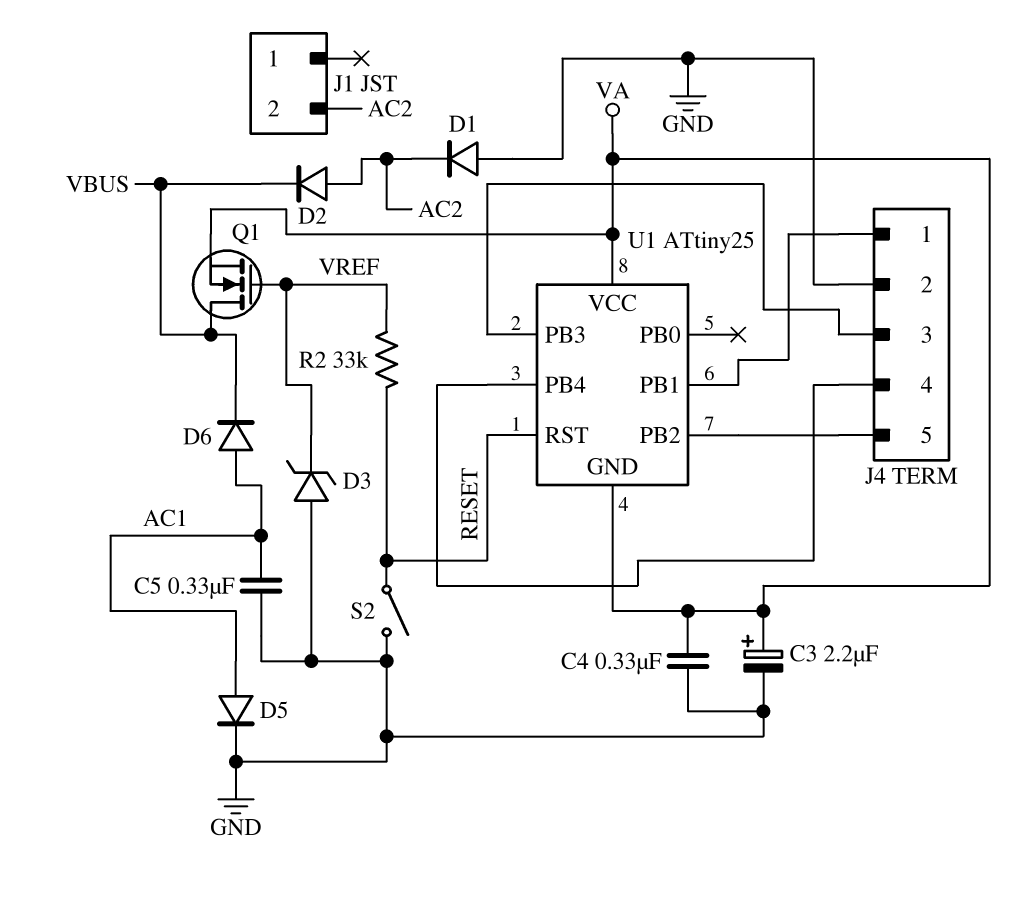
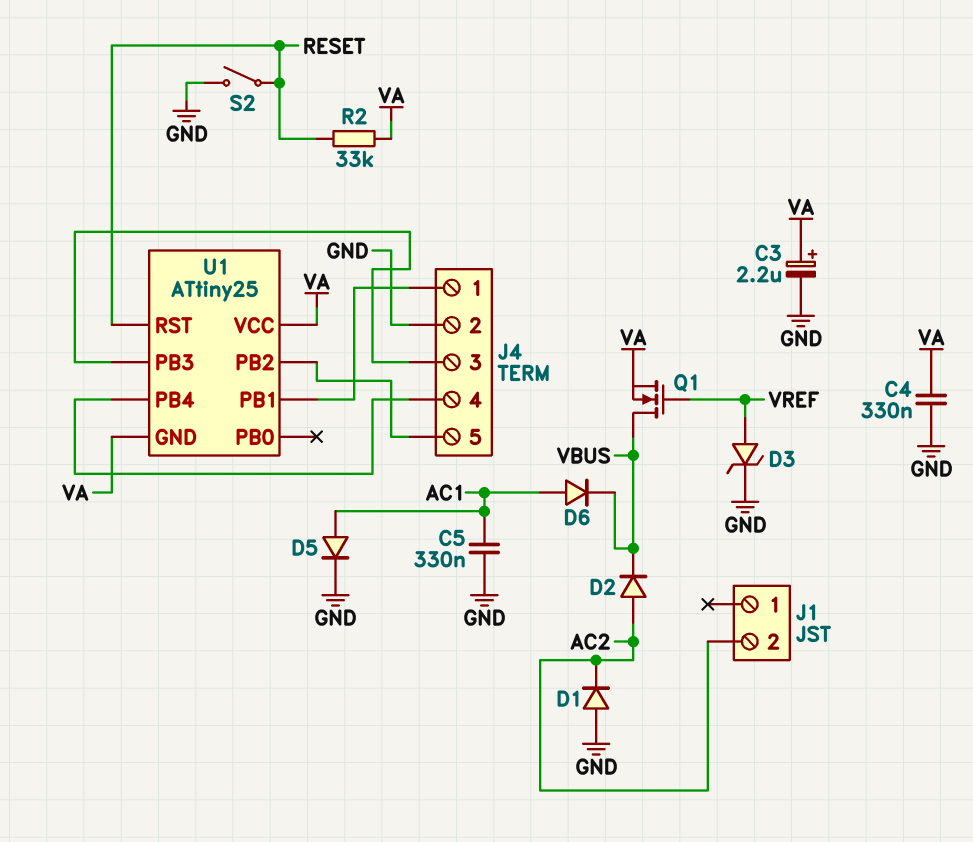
D3: zener (A GND, K VREF) -> zener (A VREF, K GND)
R2: 33k (RESET, VREF) -> 33k (RESET, VA)

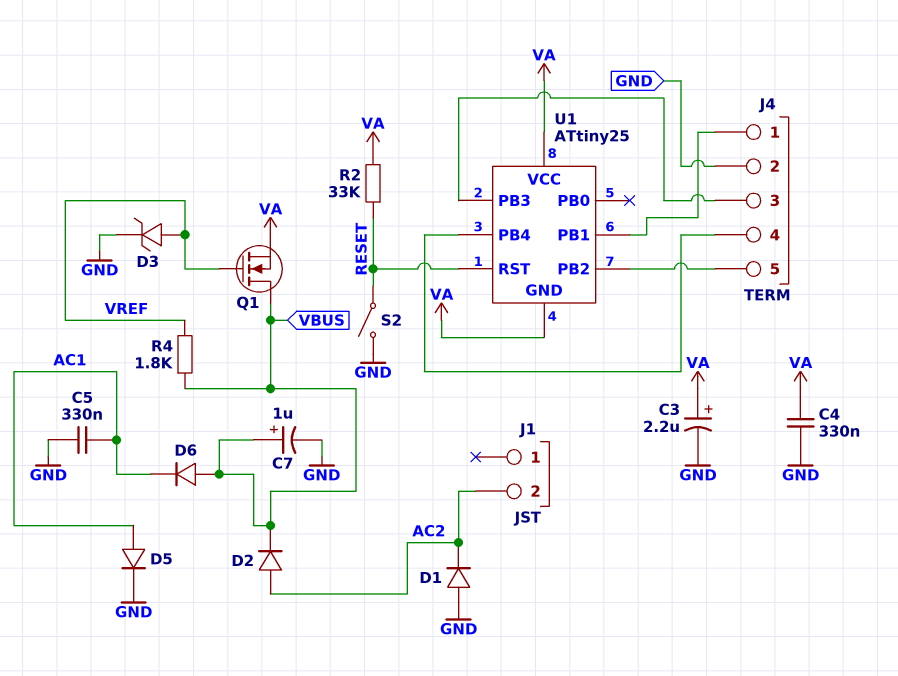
C7: none -> 1uF (plus VBUS, minus GND)
D6: diode (A AC1, K VBUS) -> diode (A VBUS, K AC1)
R4: none -> 1.8k (VBUS, VREF)

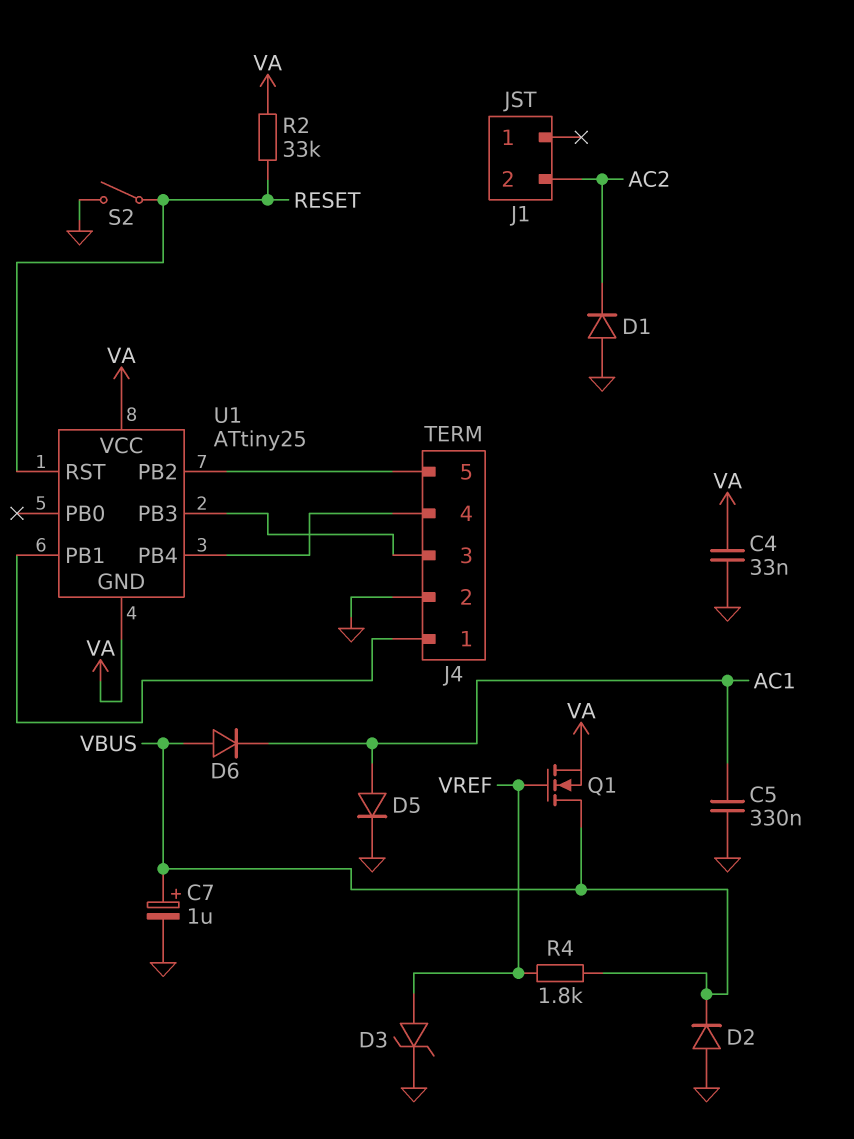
C3: 2.2uF (plus VA, minus GND) -> none
C4: 330nF (GND, VA) -> 33nF (GND, VA)
D2: diode (A AC2, K VBUS) -> diode (A GND, K VBUS)

